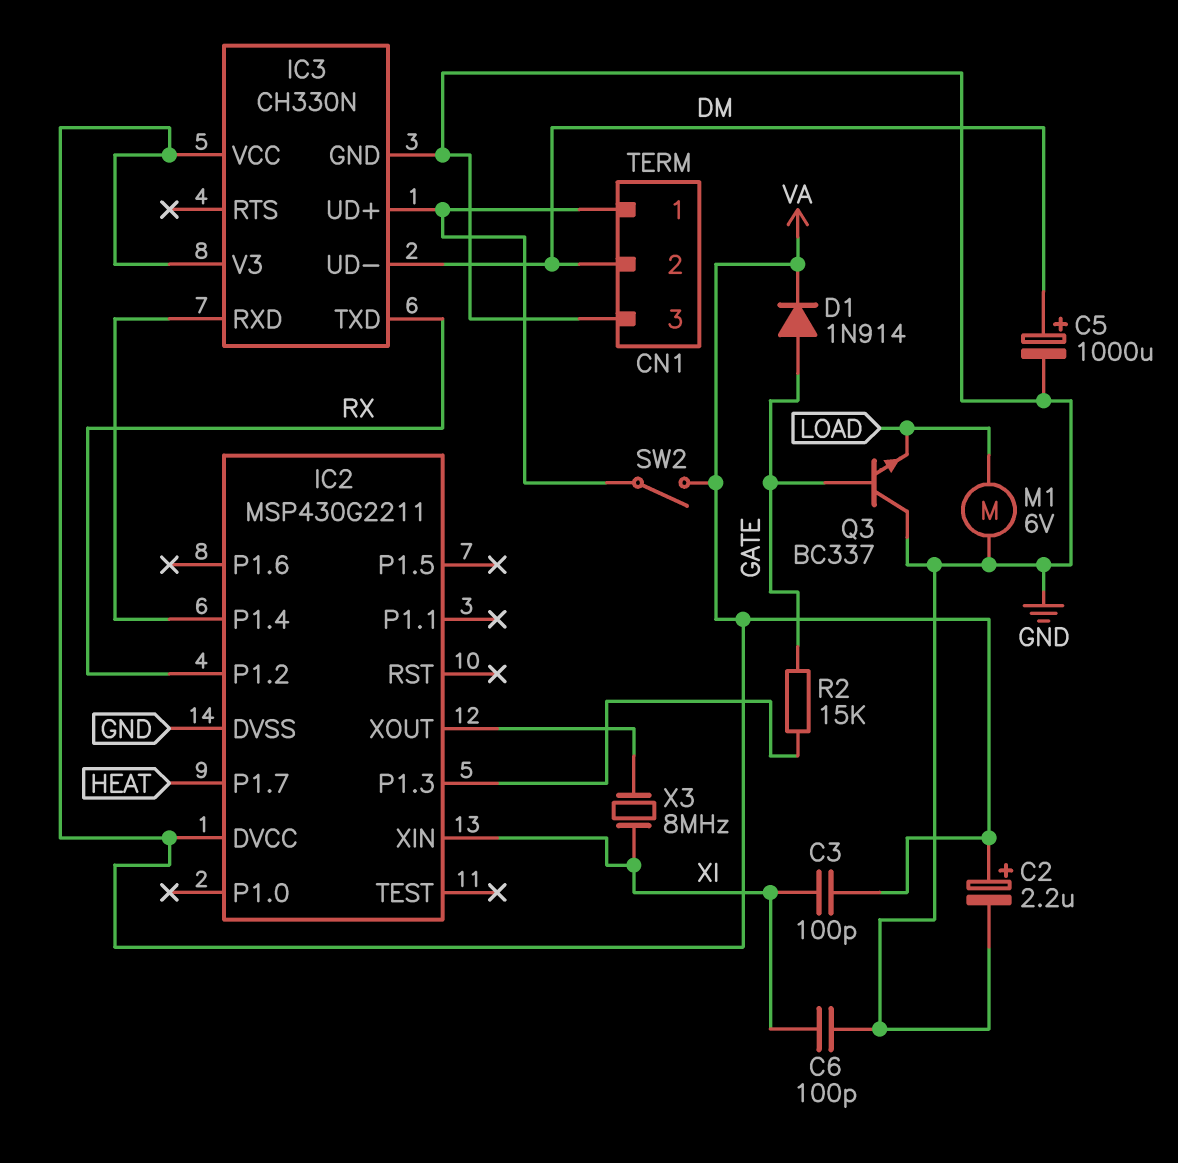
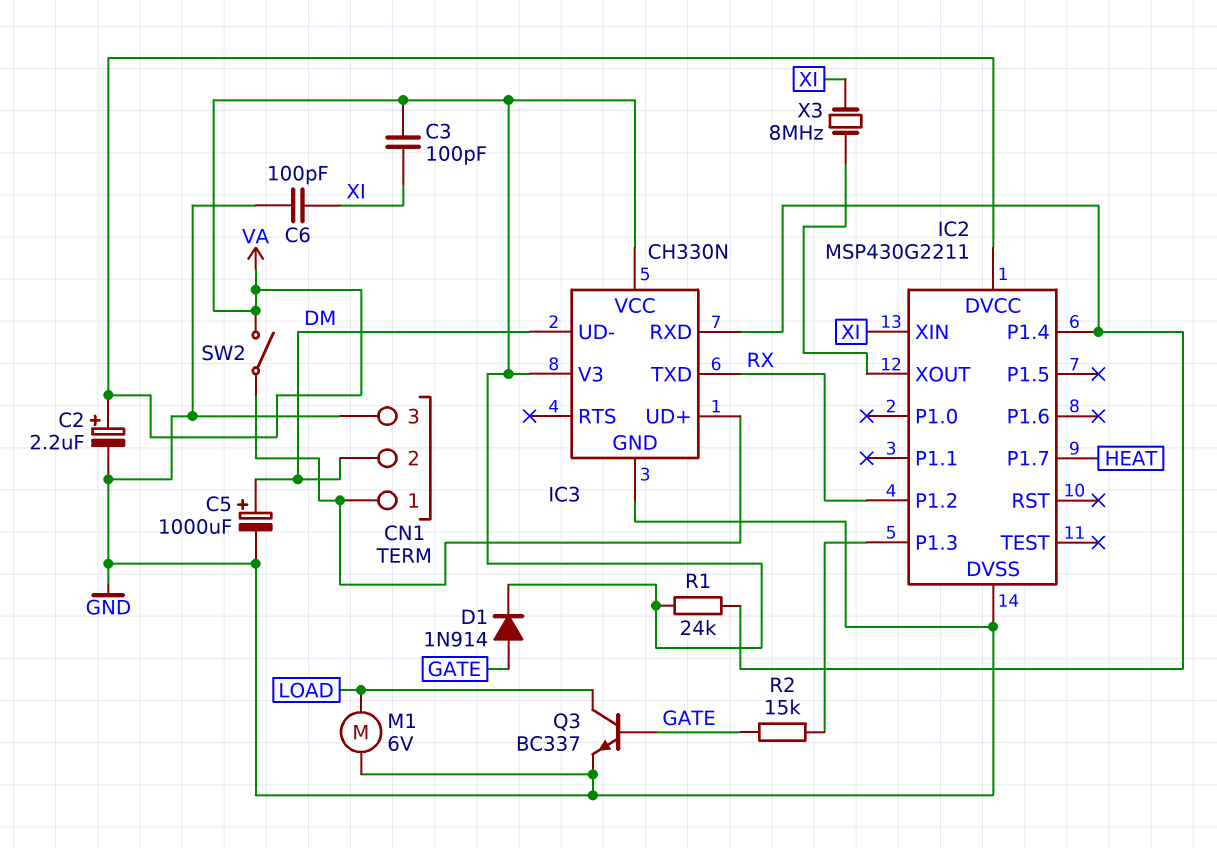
Q3: NPN BC337 (B GATE, C GND, E LOAD) -> NPN BC337 (B GATE, C LOAD, E GND)
R1: none -> 24k (IC2/P1.4, VA)

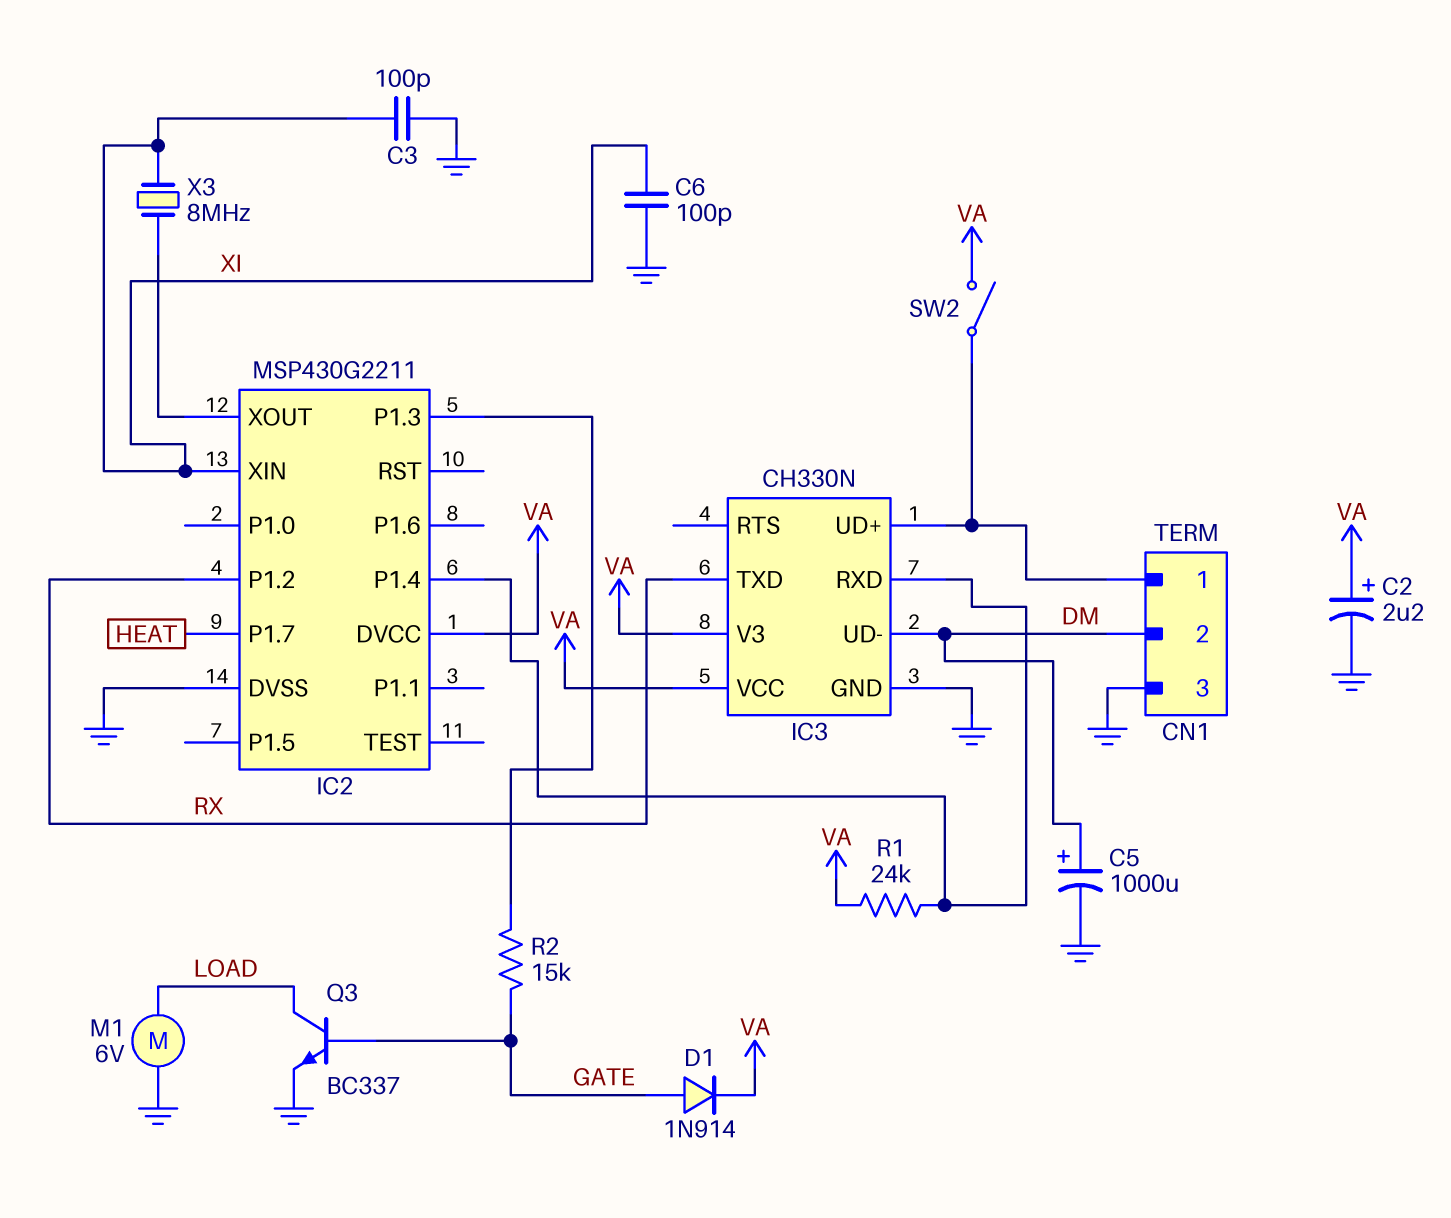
C3: 100pF (VA, XI) -> 100pF (GND, XI)

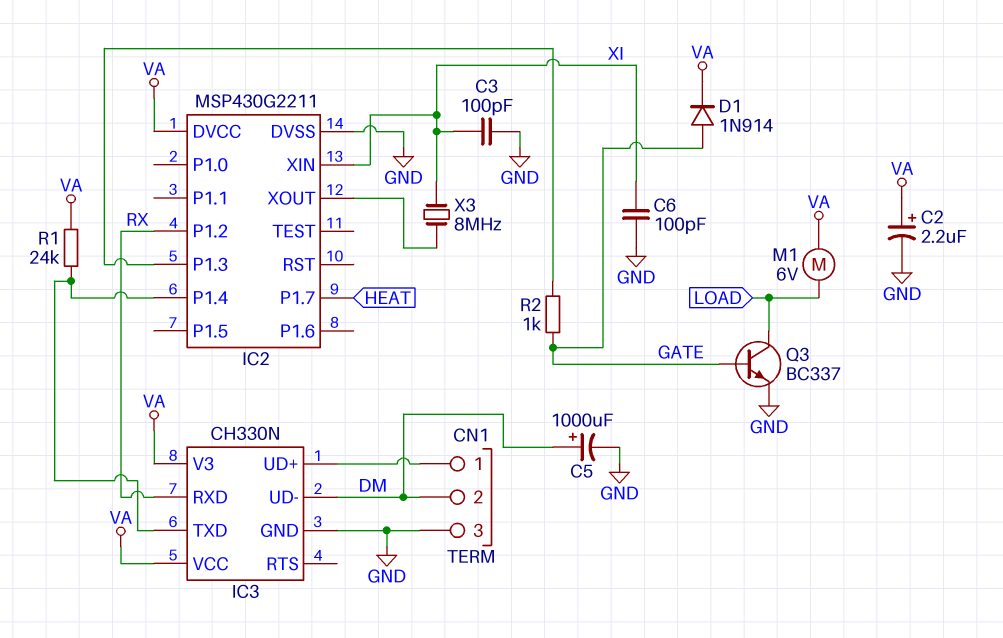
IC3 pin RXD: IC2/P1.4 -> RX
IC3 pin TXD: RX -> IC2/P1.4
M1: motor 6V (GND, LOAD) -> motor 6V (LOAD, VA)
R2: 15k (GATE, IC2/P1.3) -> 1k (GATE, IC2/P1.3)
SW2: switch (CN1/1, VA) -> none

